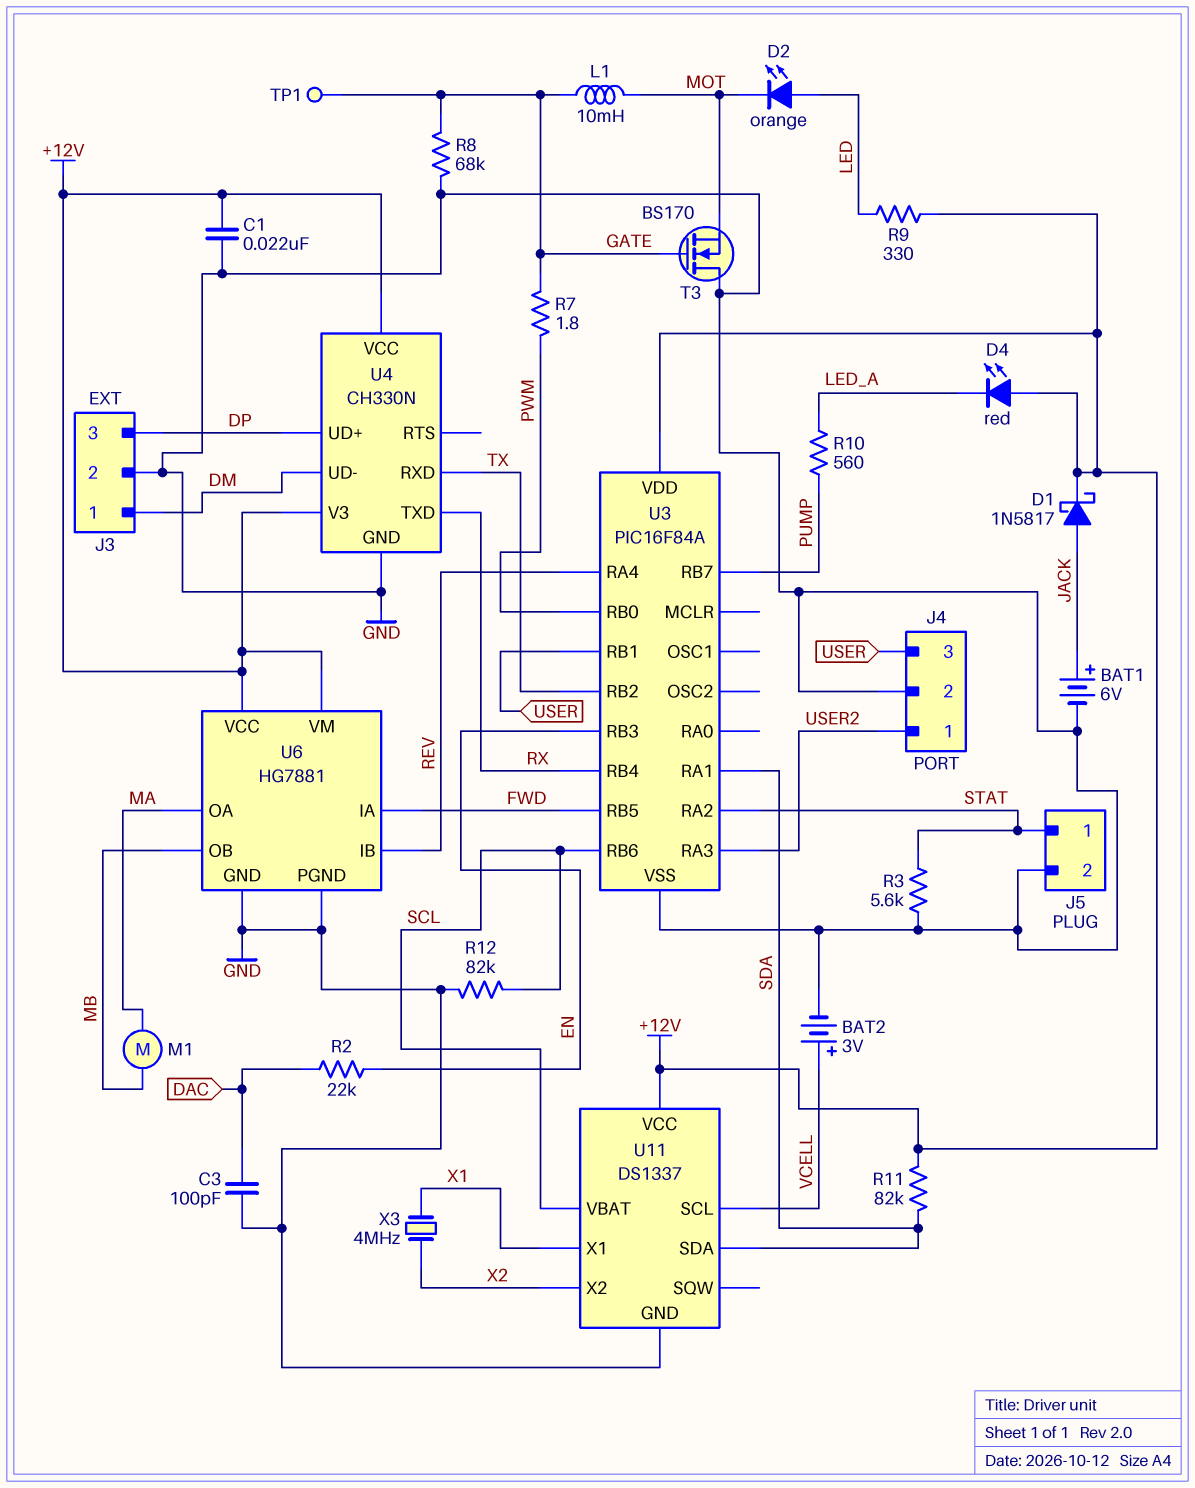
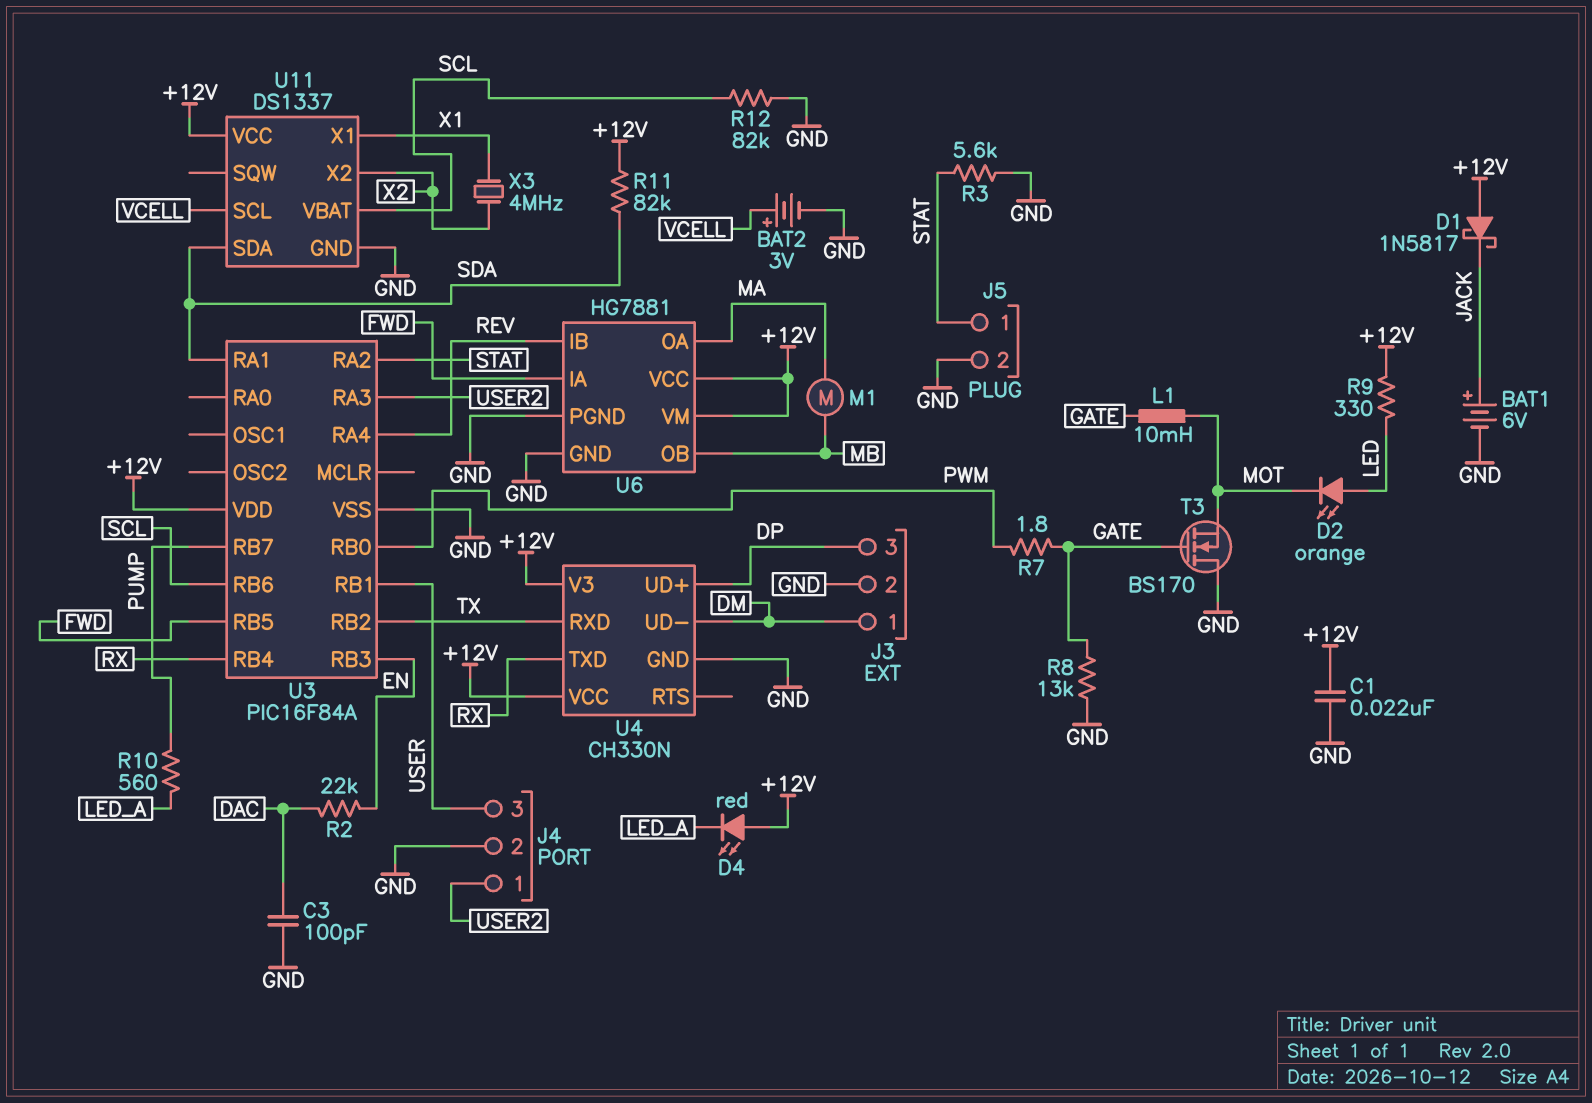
D1: schottky 1N5817 (A JACK, K +12V) -> schottky 1N5817 (A +12V, K JACK)
R8: 68k (GATE, GND) -> 13k (GATE, GND)
TP1: test point (GATE) -> none

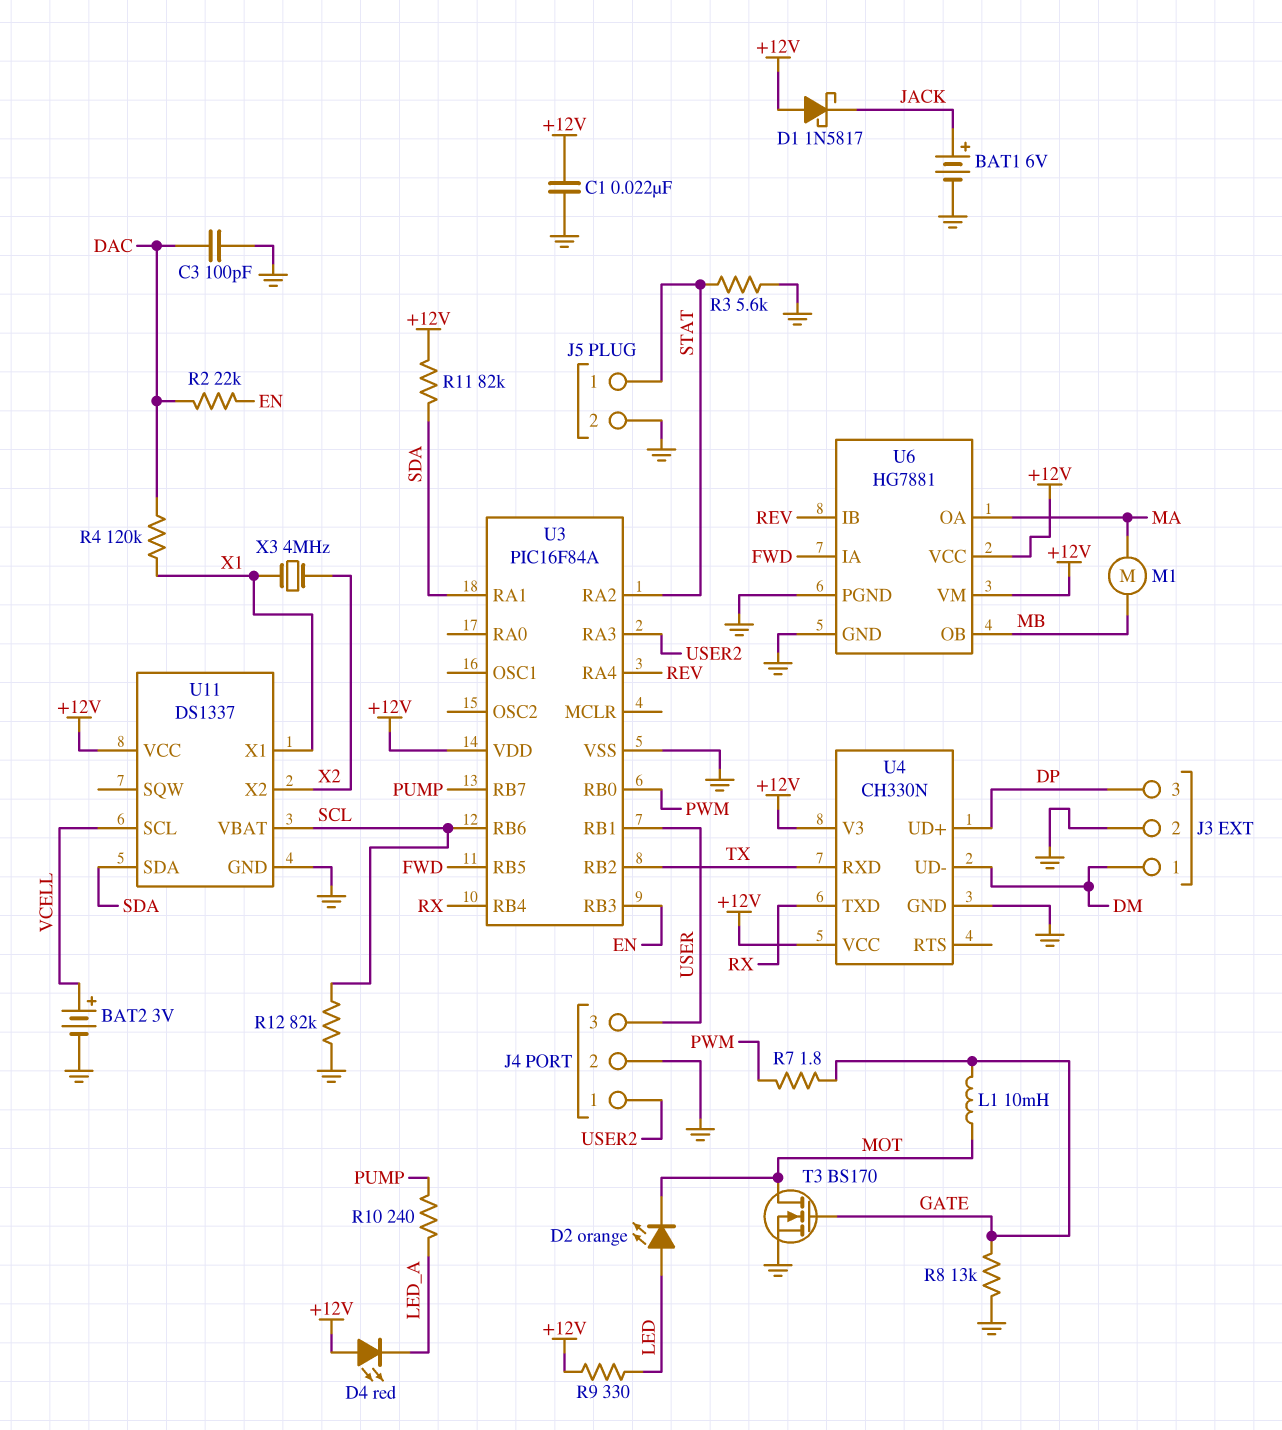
R4: none -> 120k (DAC, X1)
R10: 560 (LED_A, PUMP) -> 240 (LED_A, PUMP)
T3: NMOS BS170 (G GATE, D GND, S MOT) -> NMOS BS170 (G GATE, D MOT, S GND)

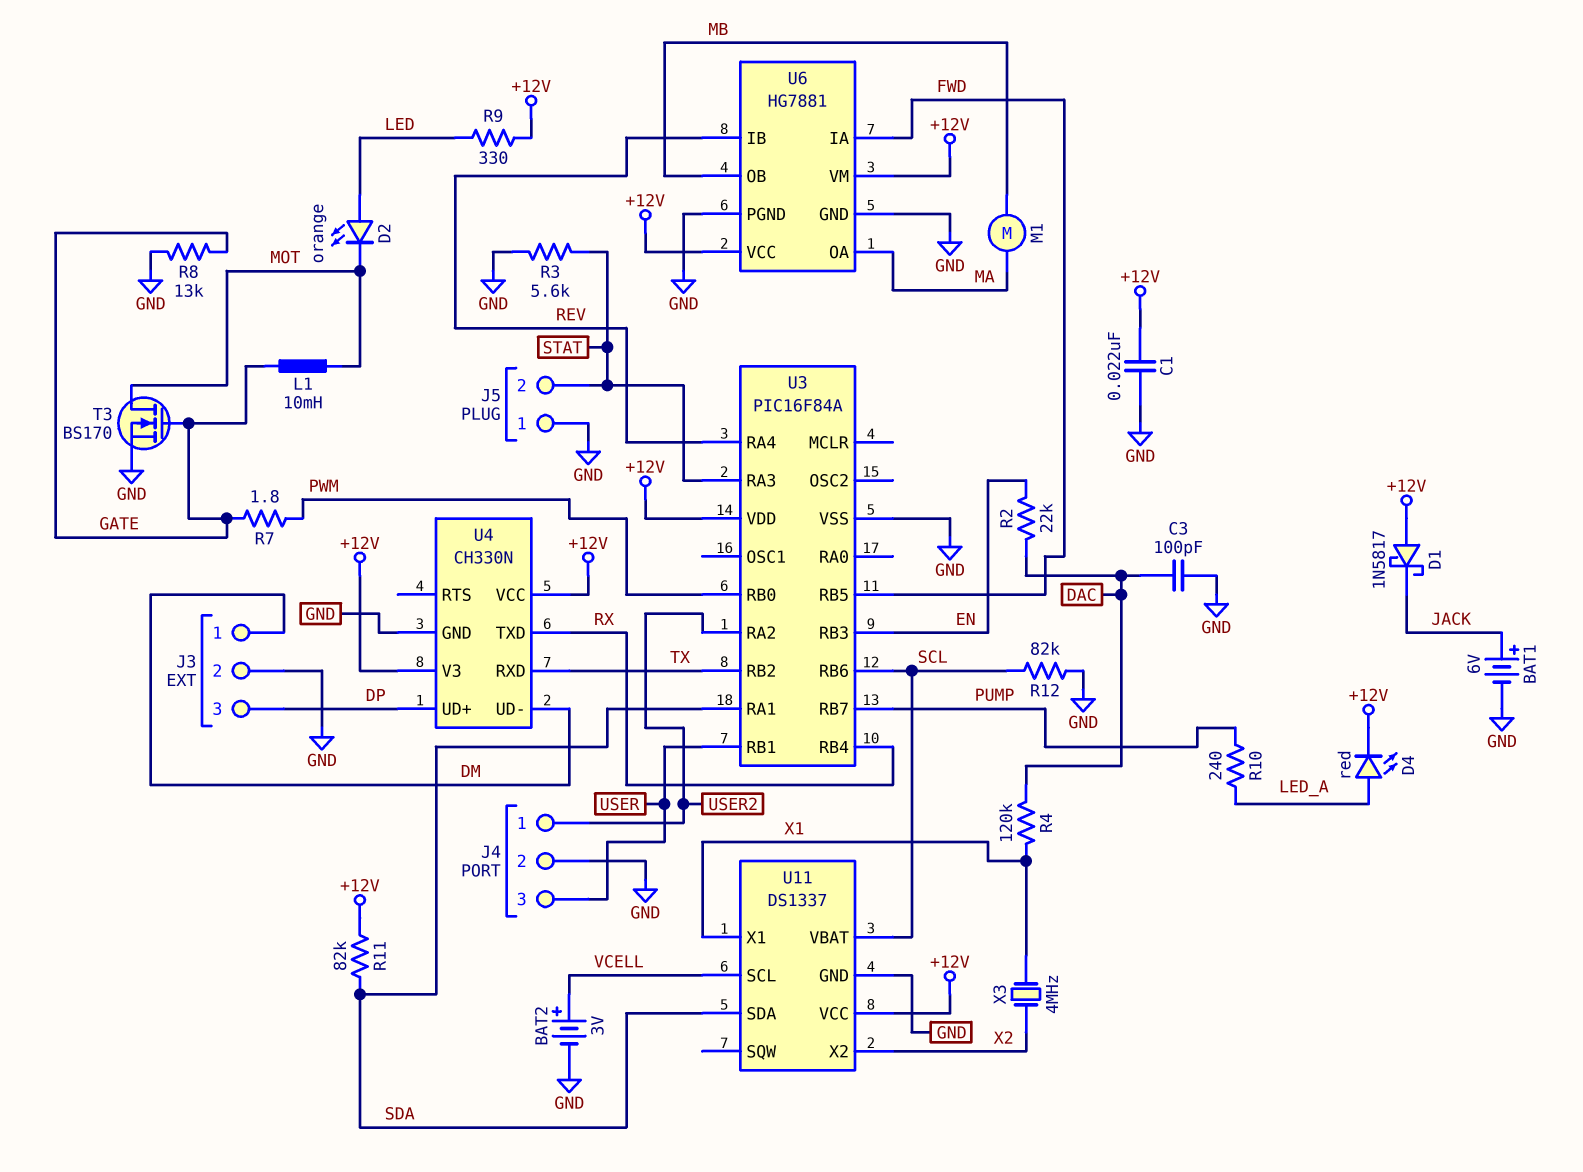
D4: LED red (A +12V, K LED_A) -> LED red (A LED_A, K +12V)
J5 pin 1: STAT -> GND
J5 pin 2: GND -> STAT
U3 pin RA2: STAT -> USER2
U3 pin RA3: USER2 -> STAT

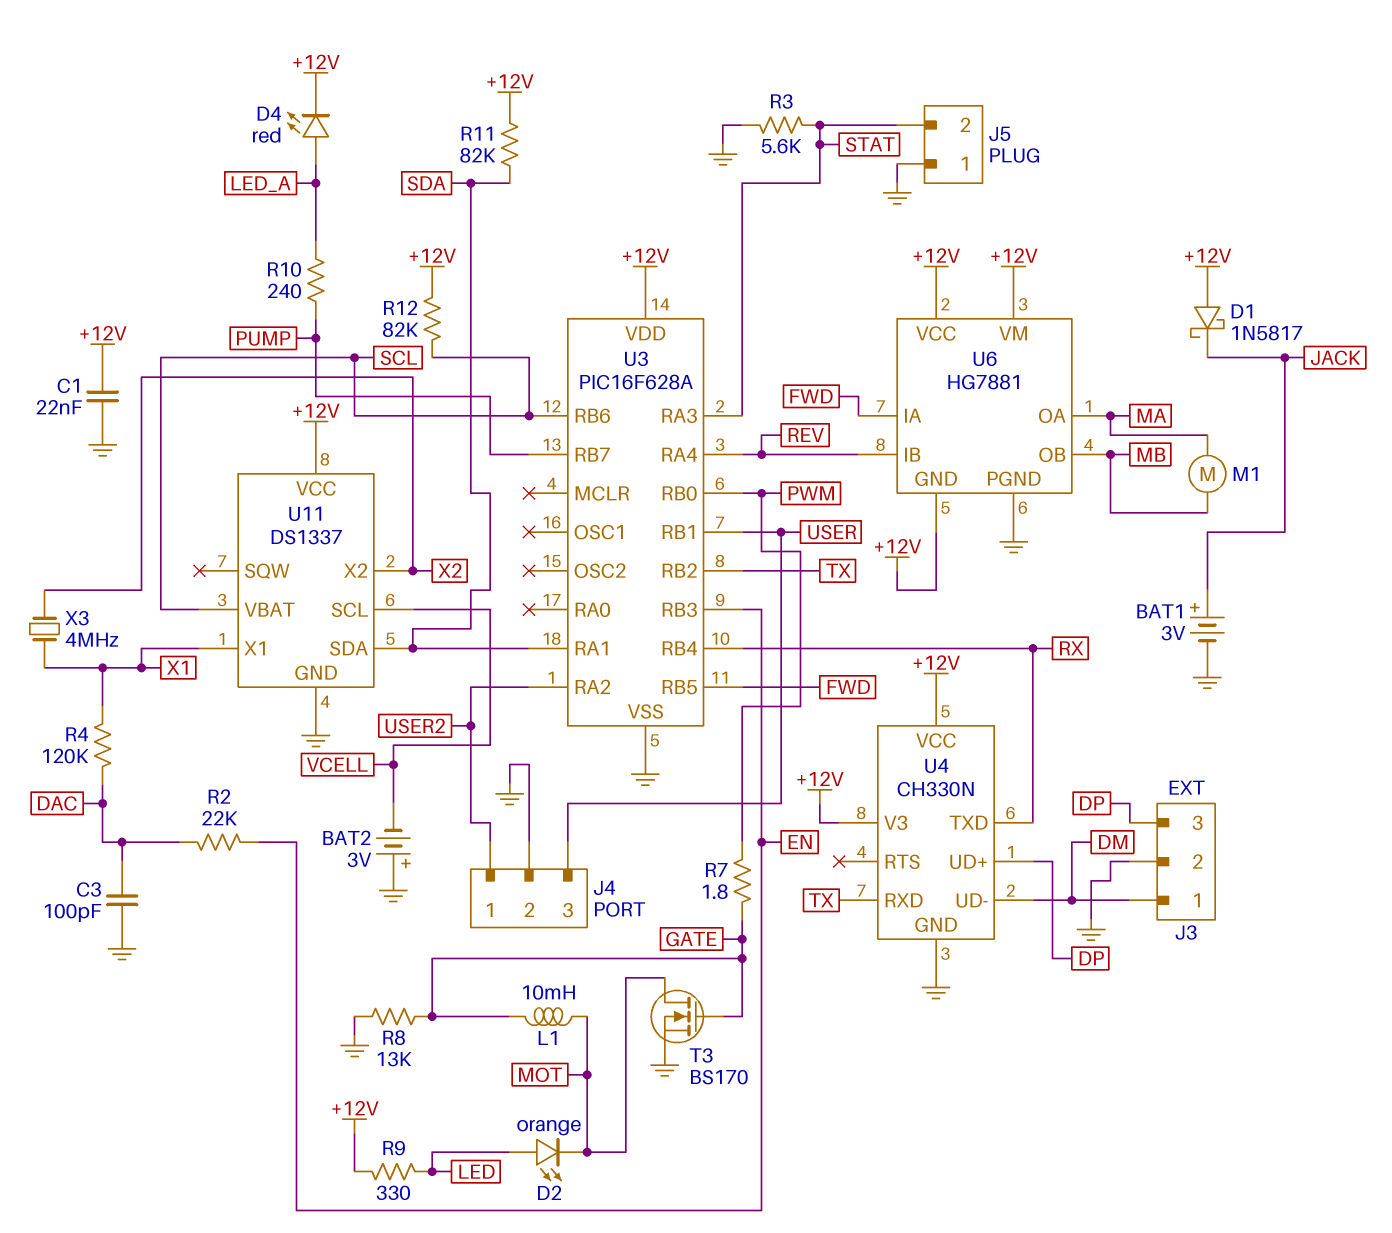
BAT1: 6V (plus JACK, minus GND) -> 3V (plus JACK, minus GND)
BAT2: 3V (plus VCELL, minus GND) -> 3V (plus GND, minus VCELL)
R12: 82k (GND, SCL) -> 82k (+12V, SCL)
U3: PIC16F84A -> PIC16F628A
U6 pin GND: GND -> +12V

